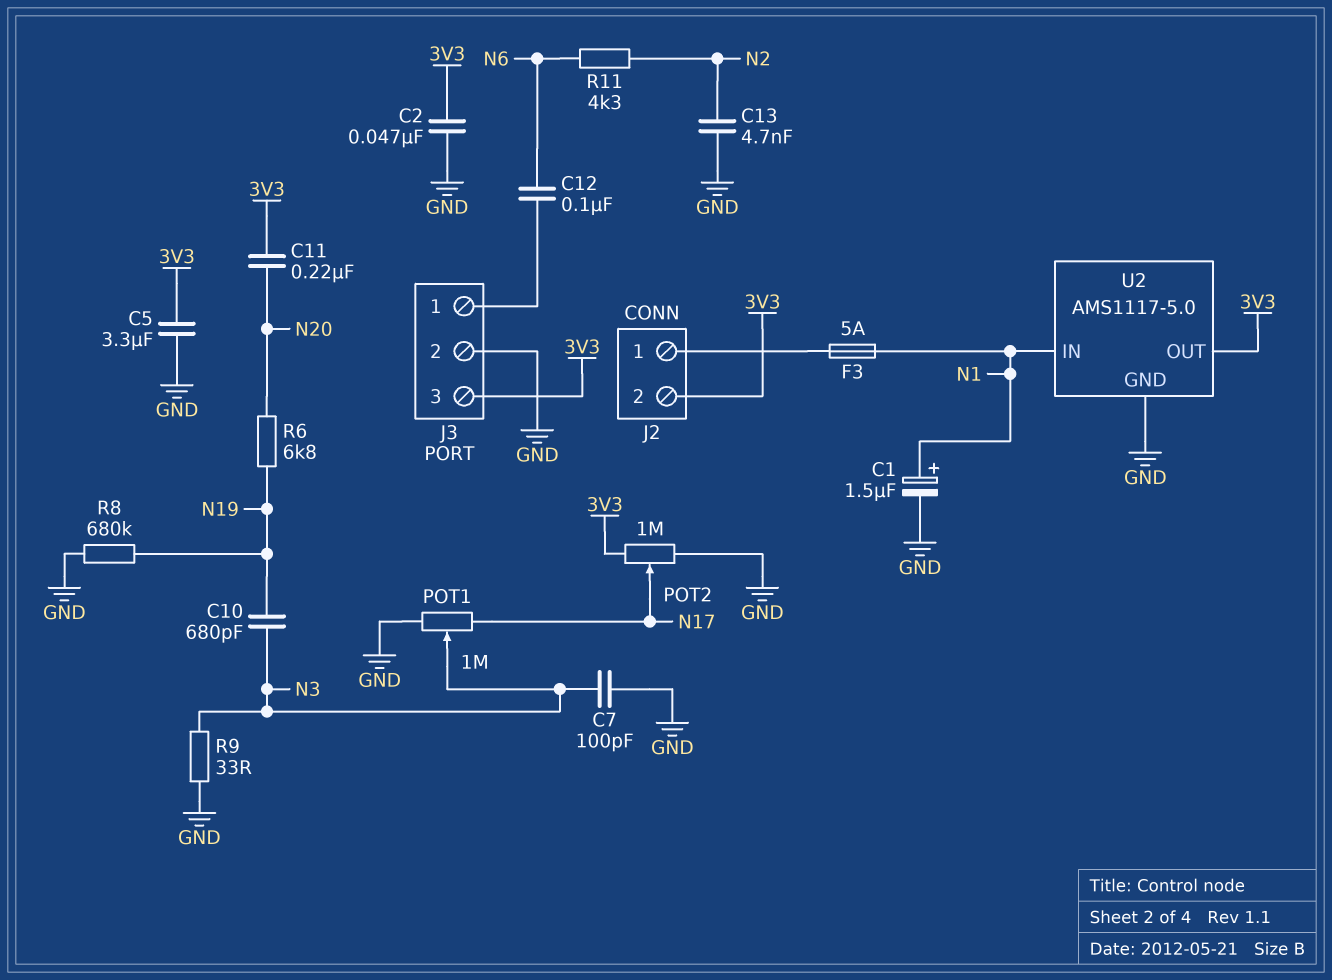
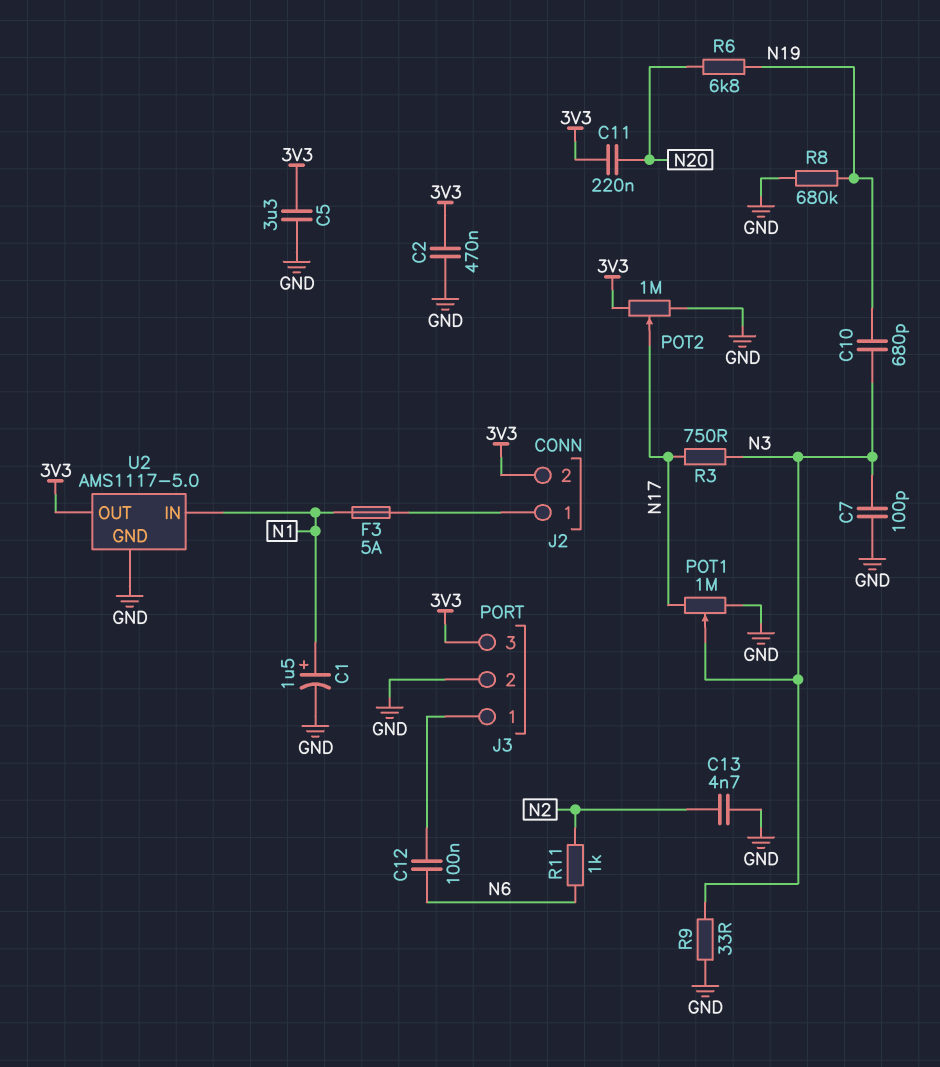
C2: 47nF (3V3, GND) -> 470nF (3V3, GND)
R3: none -> 750 (N3, N17)
R11: 4.3k (N2, N6) -> 1k (N2, N6)

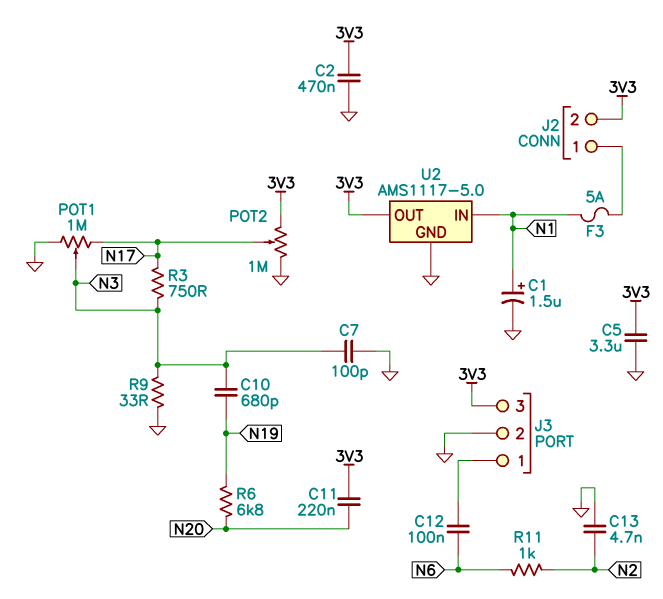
R8: 680k (GND, N19) -> none

